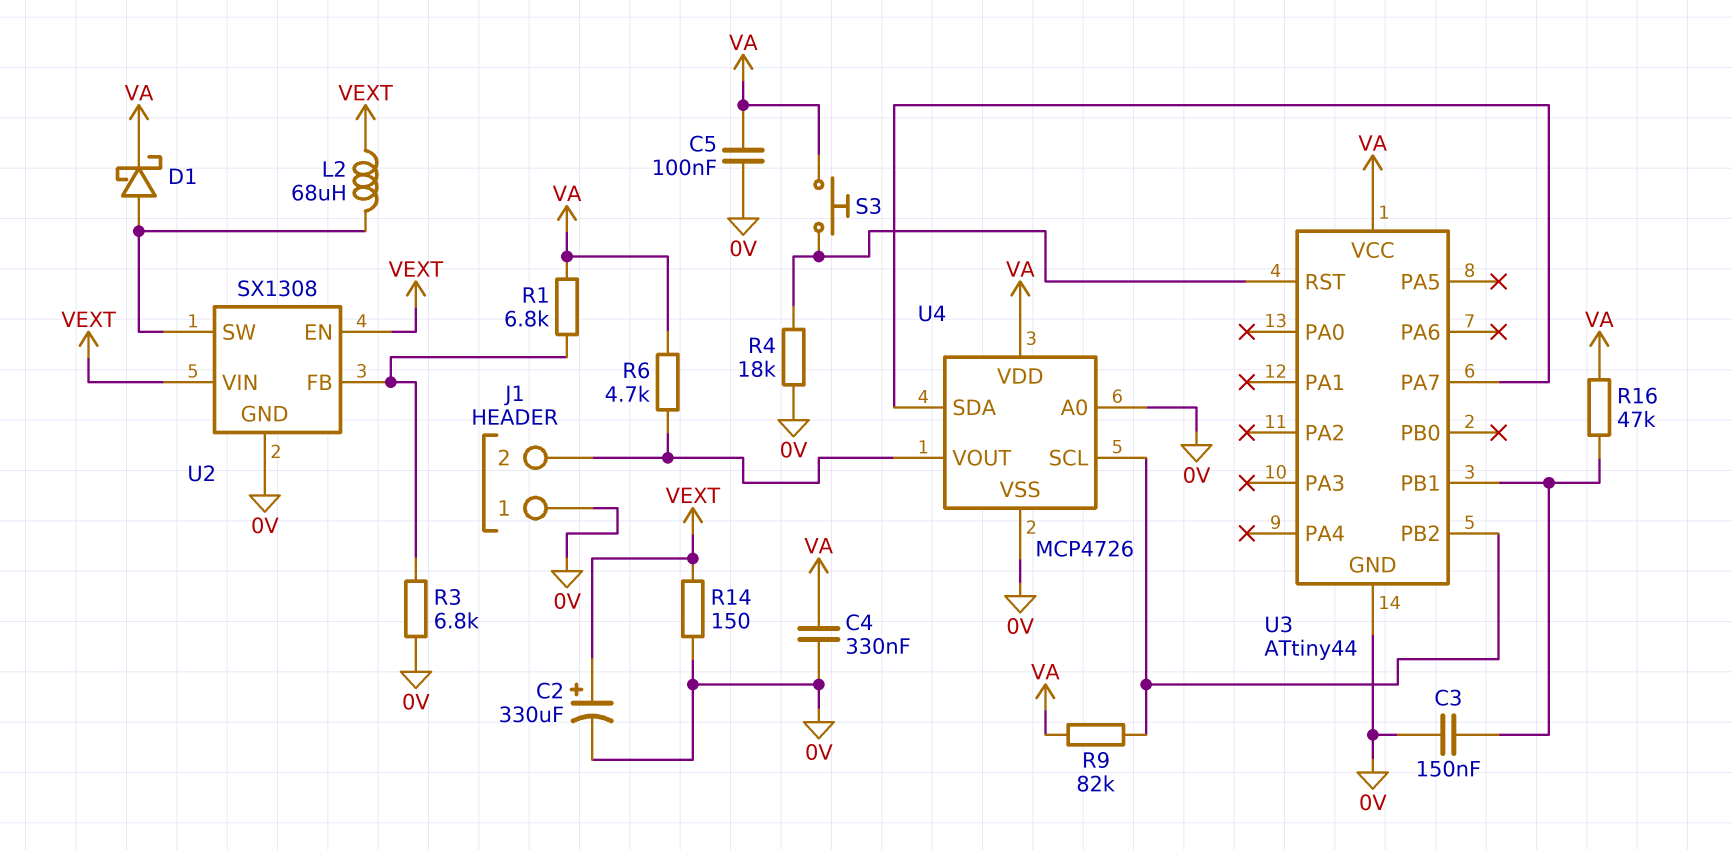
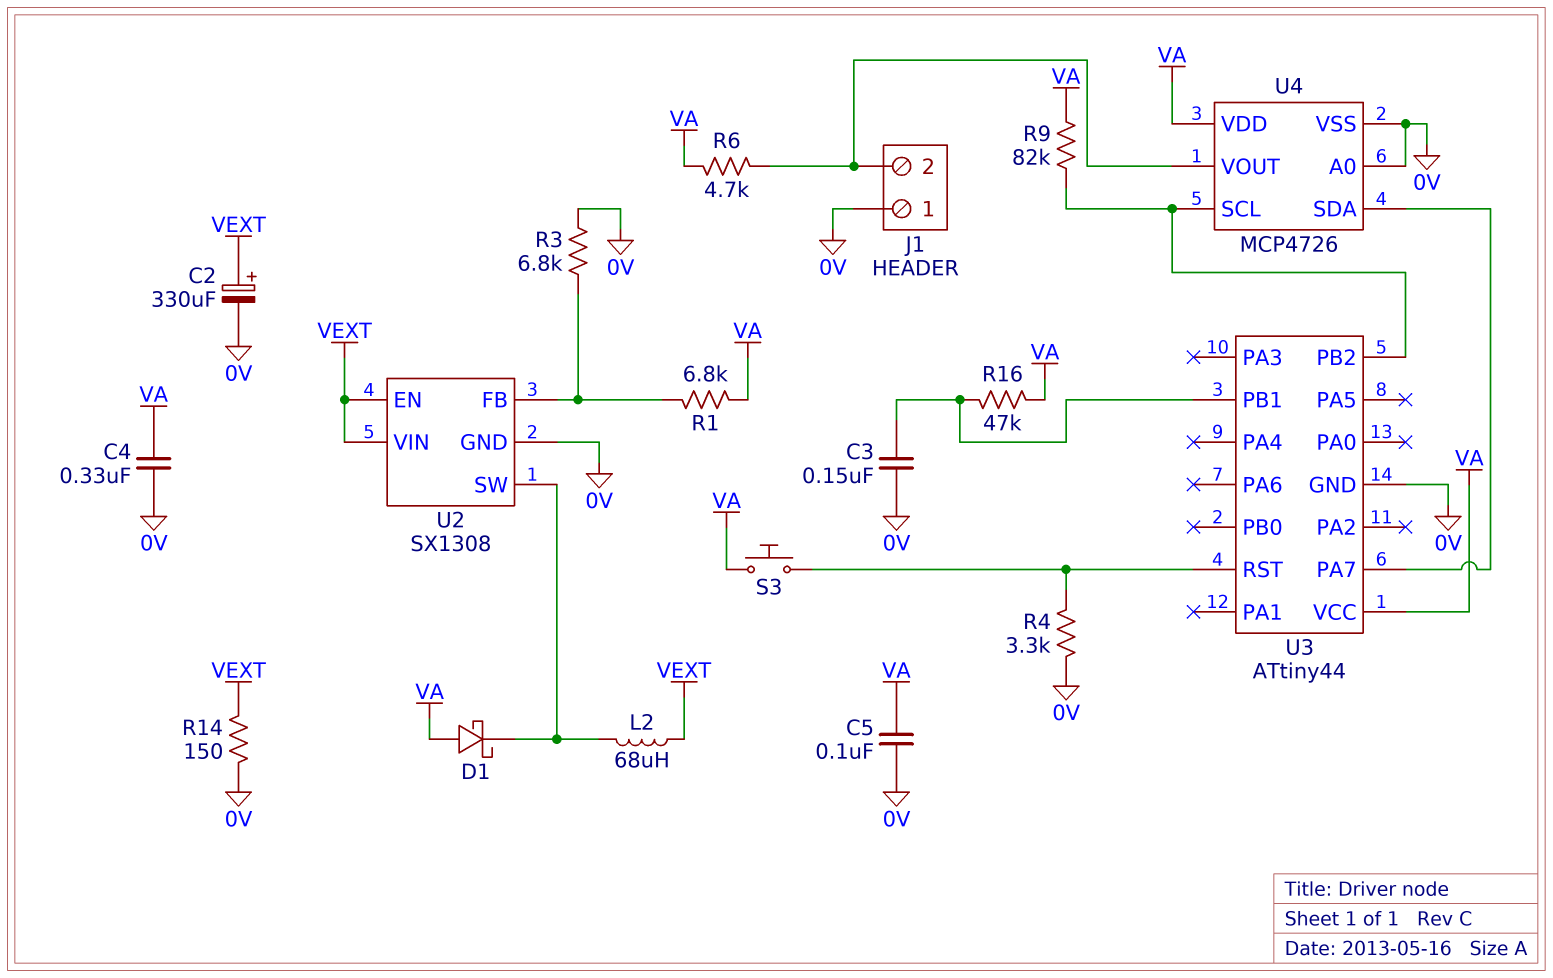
D1: schottky (A U2/SW, K VA) -> schottky (A VA, K U2/SW)
R4: 18k (0V, U3/RST) -> 3.3k (0V, U3/RST)

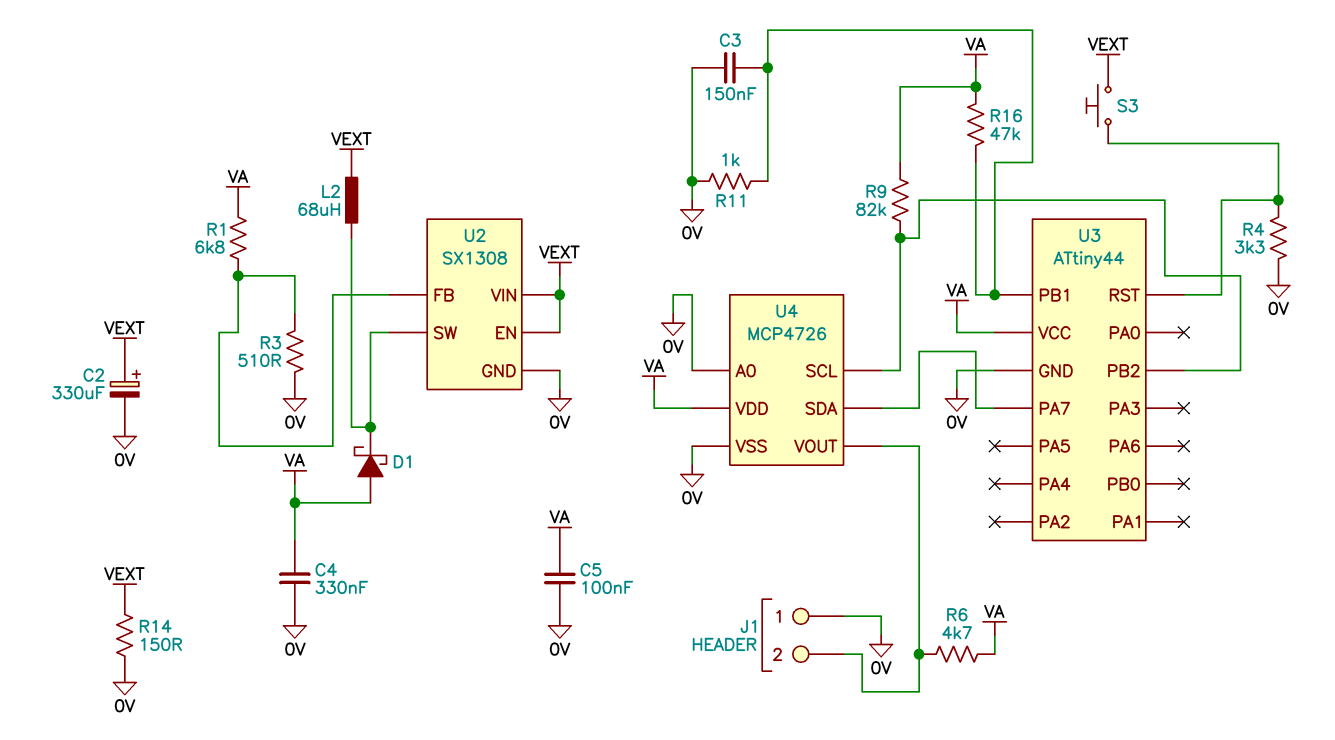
R3: 6.8k (0V, U2/FB) -> 510 (0V, U2/FB)
R11: none -> 1k (0V, U3/PB1)
S3: button (U3/RST, VA) -> button (U3/RST, VEXT)

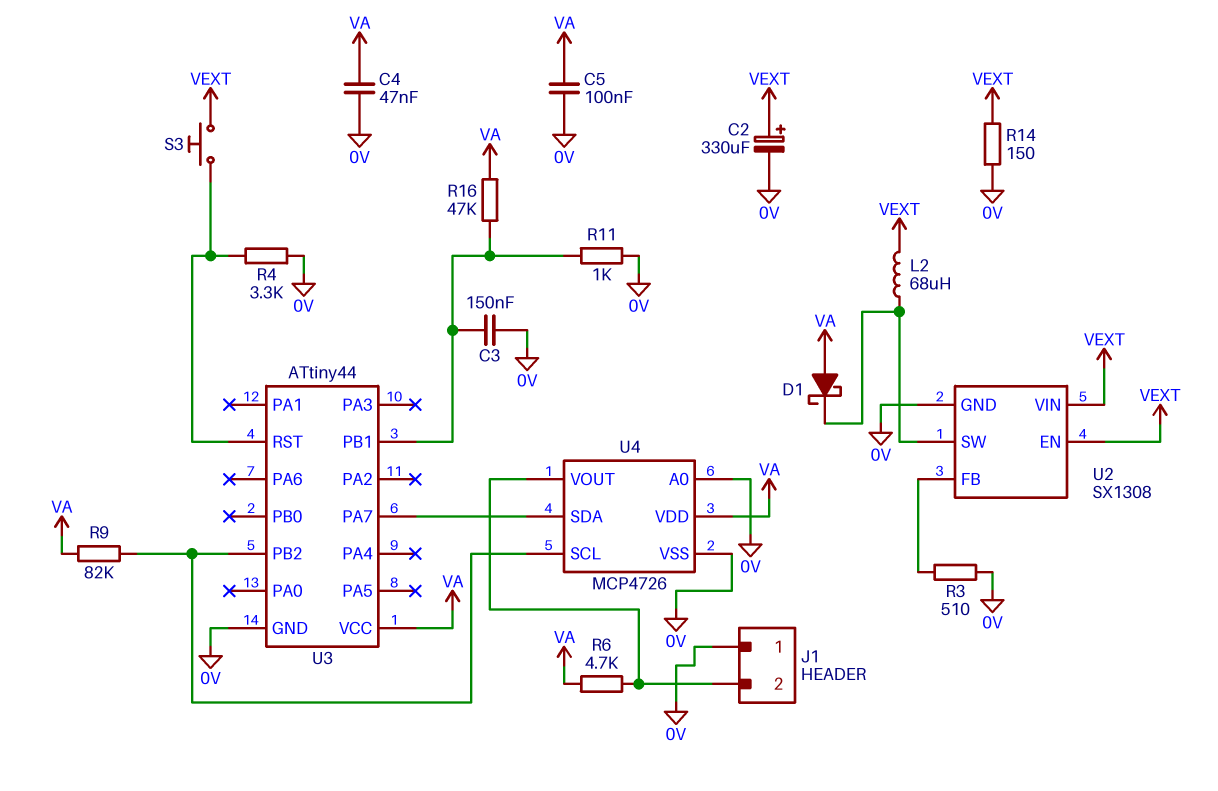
C4: 330nF (0V, VA) -> 47nF (0V, VA)
R1: 6.8k (U2/FB, VA) -> none

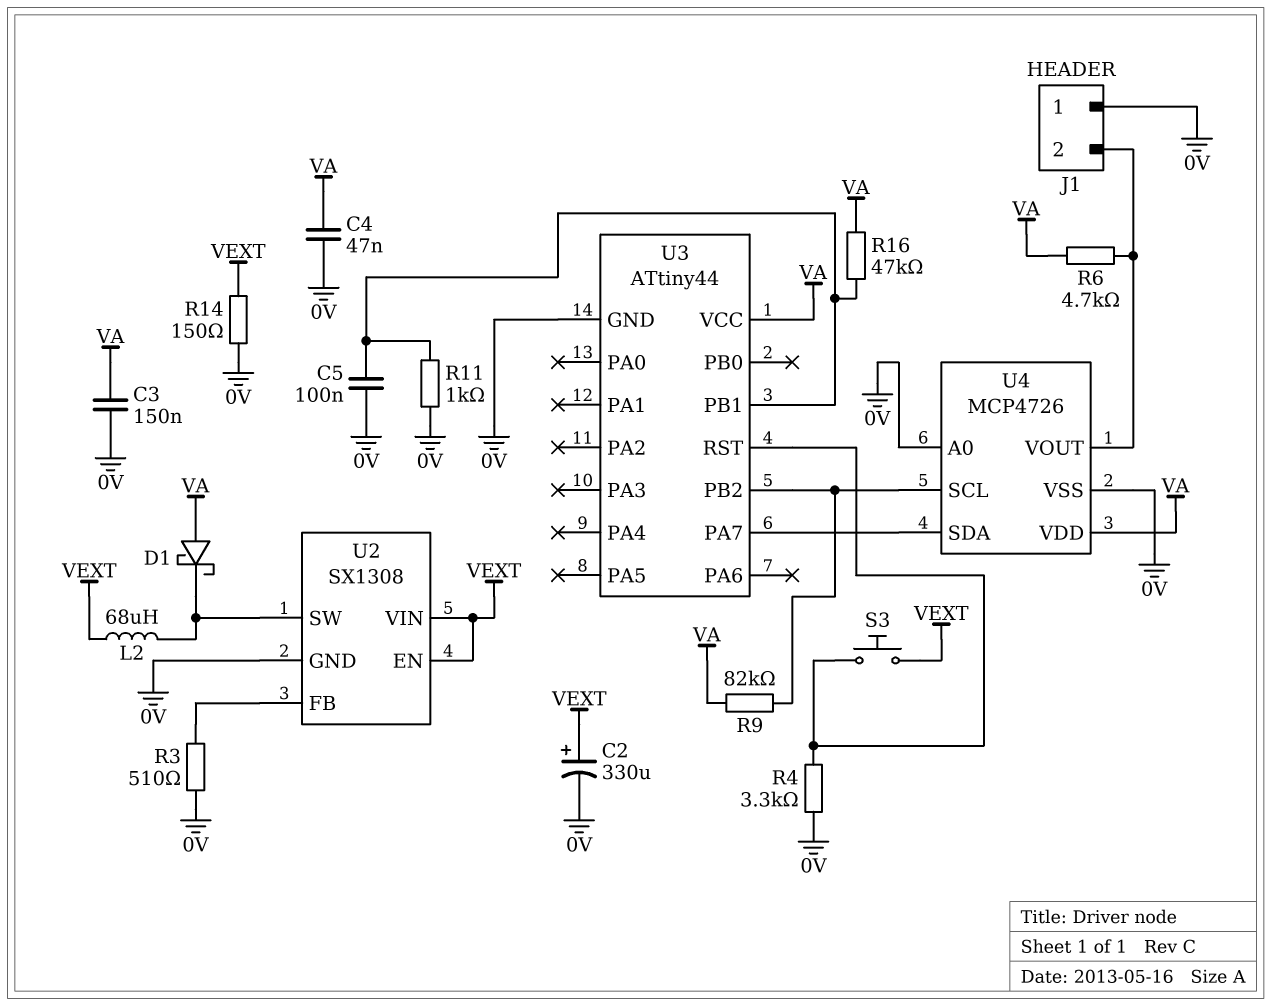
C3: 150nF (0V, U3/PB1) -> 150nF (0V, VA)
C5: 100nF (0V, VA) -> 100nF (0V, U3/PB1)

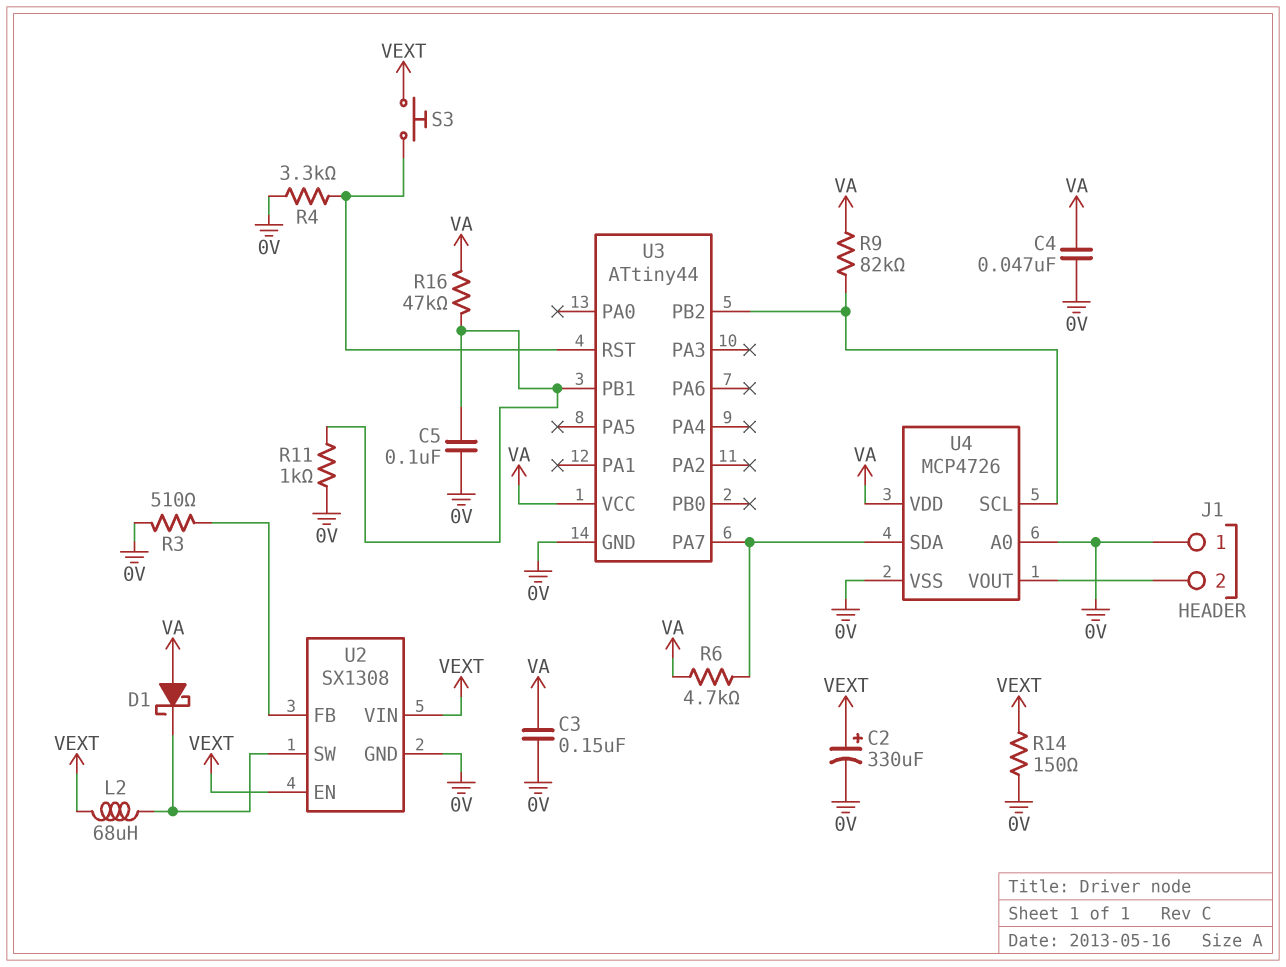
R6: 4.7k (J1/2, VA) -> 4.7k (U3/PA7, VA)

